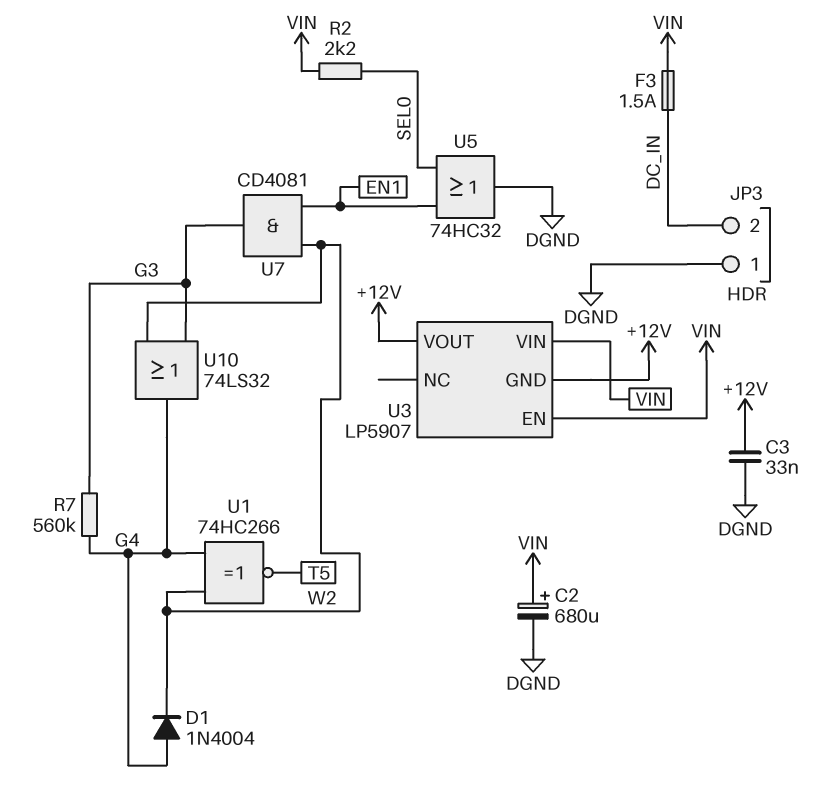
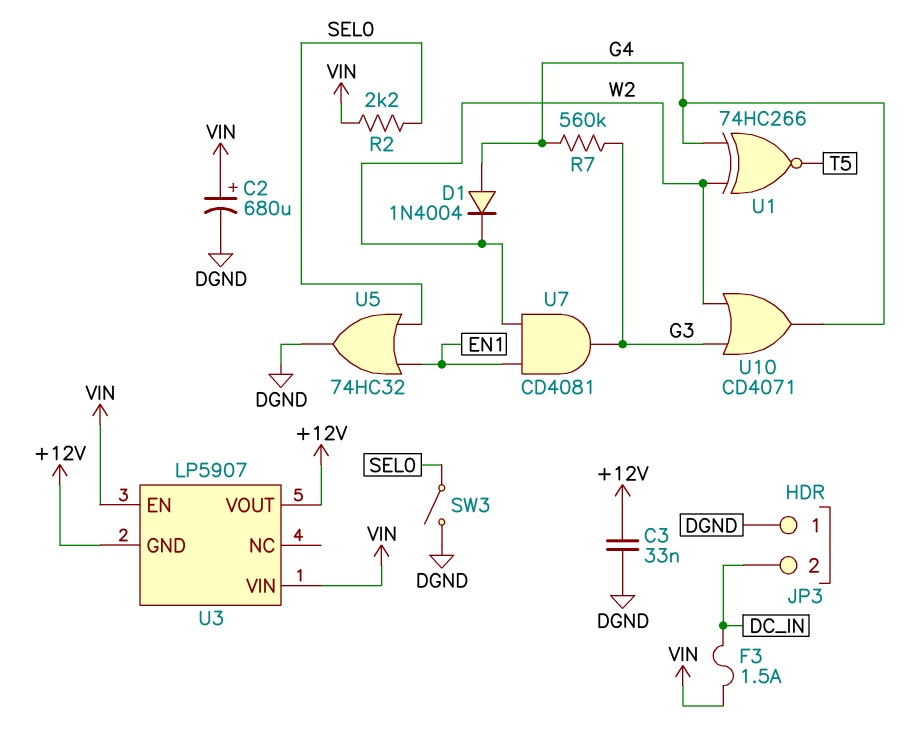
SW3: none -> switch (DGND, SEL0)
U10: OR 74LS32 (in G3, in W2, out G4) -> OR CD4071 (in G3, in W2, out G4)

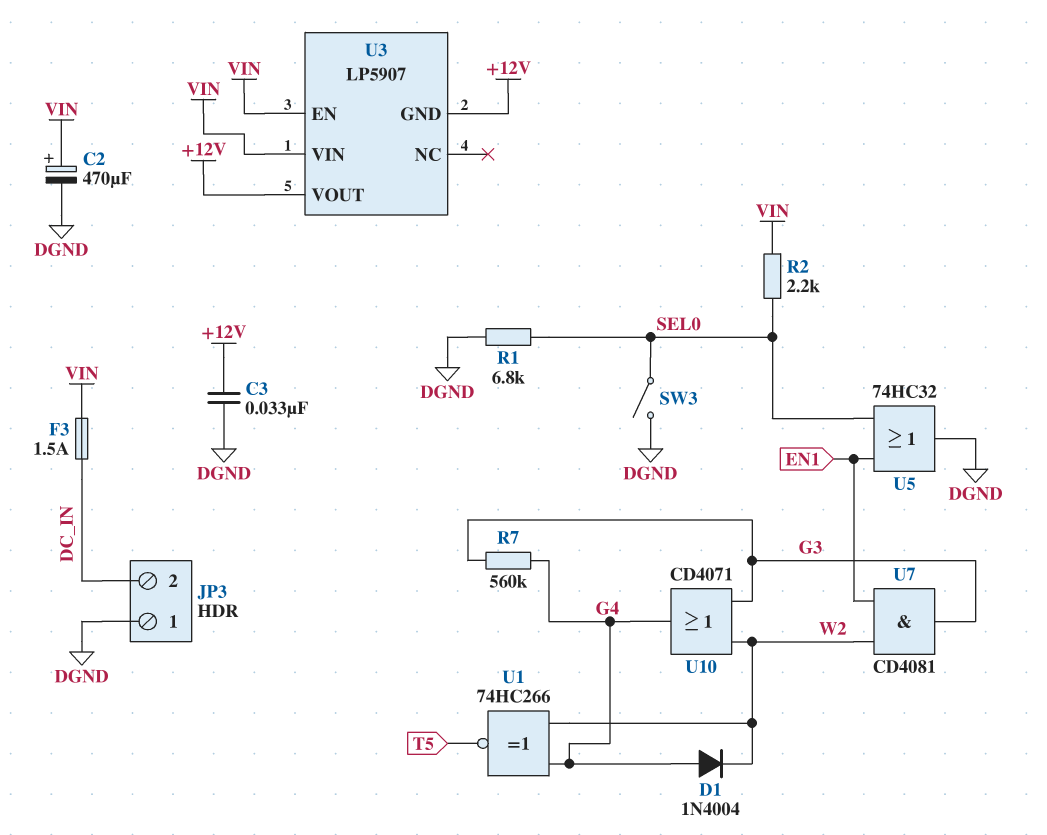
C2: 680uF (plus VIN, minus DGND) -> 470uF (plus VIN, minus DGND)
R1: none -> 6.8k (DGND, SEL0)

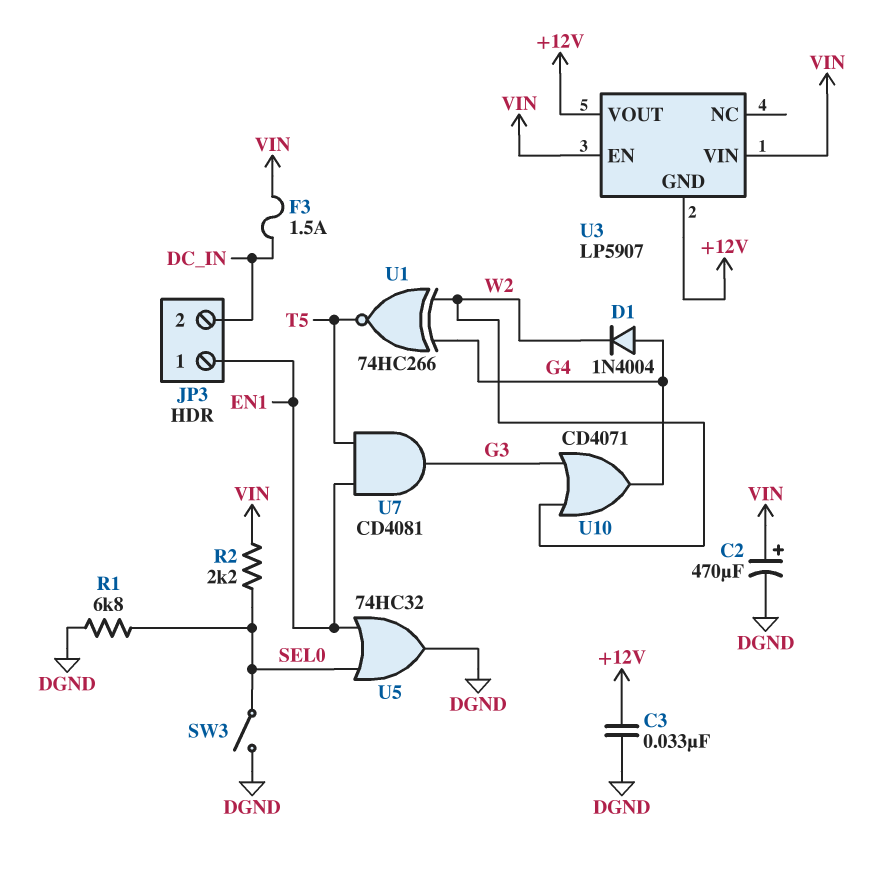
JP3 pin 1: DGND -> EN1
R7: 560k (G3, G4) -> none
U7: AND CD4081 (in EN1, in W2, out G3) -> AND CD4081 (in EN1, in T5, out G3)

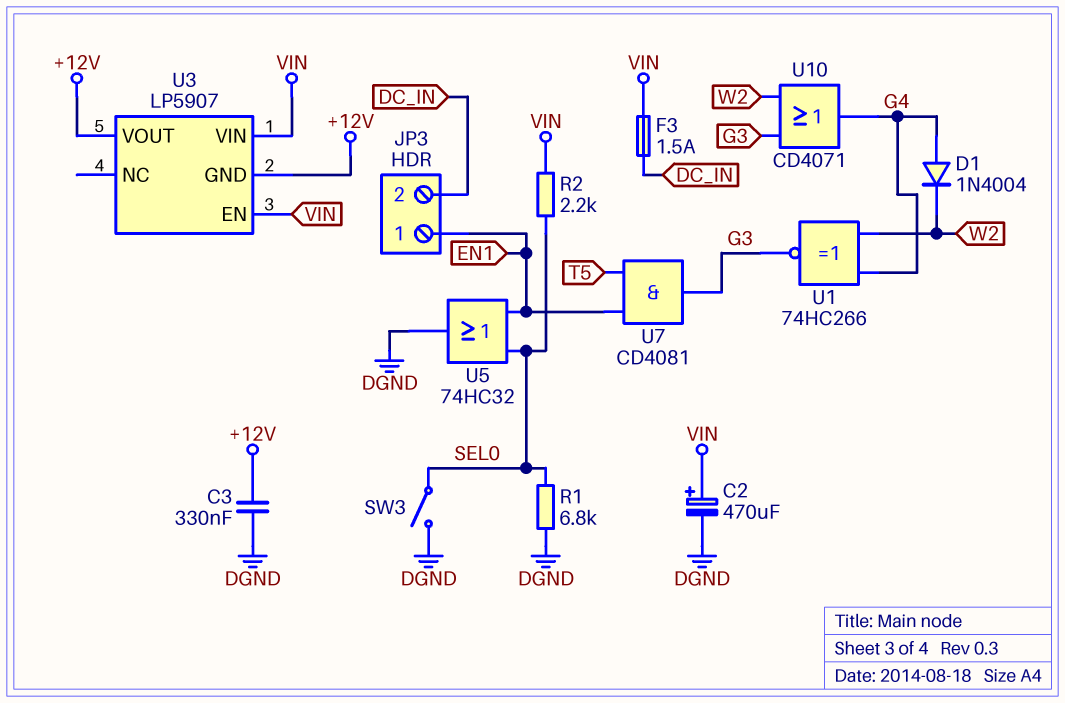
C3: 33nF (+12V, DGND) -> 330nF (+12V, DGND)
U1: XNOR 74HC266 (in G4, in W2, out T5) -> XNOR 74HC266 (in G4, in W2, out G3)

